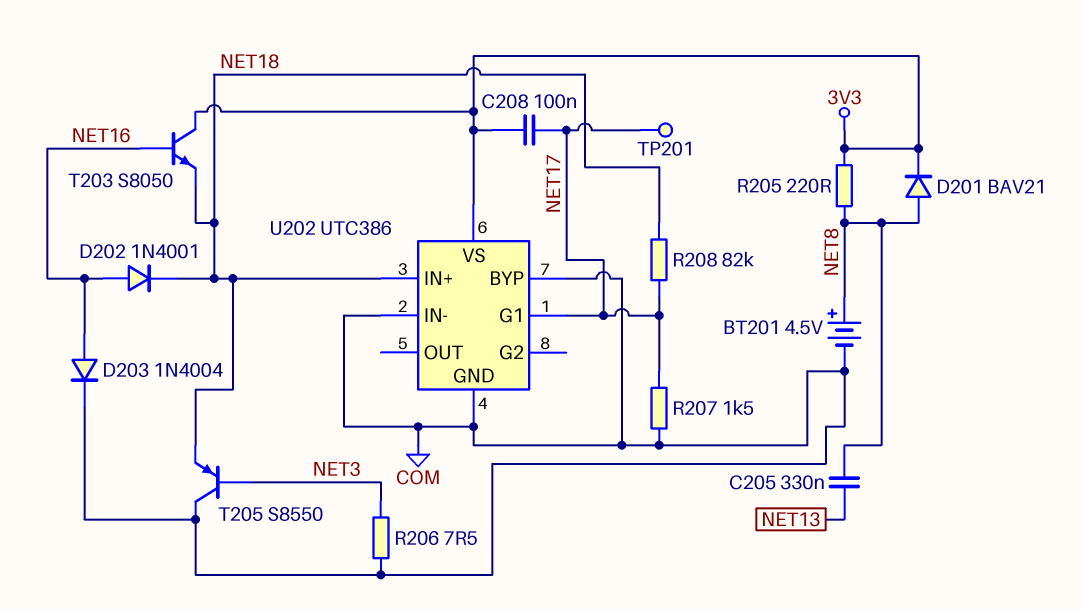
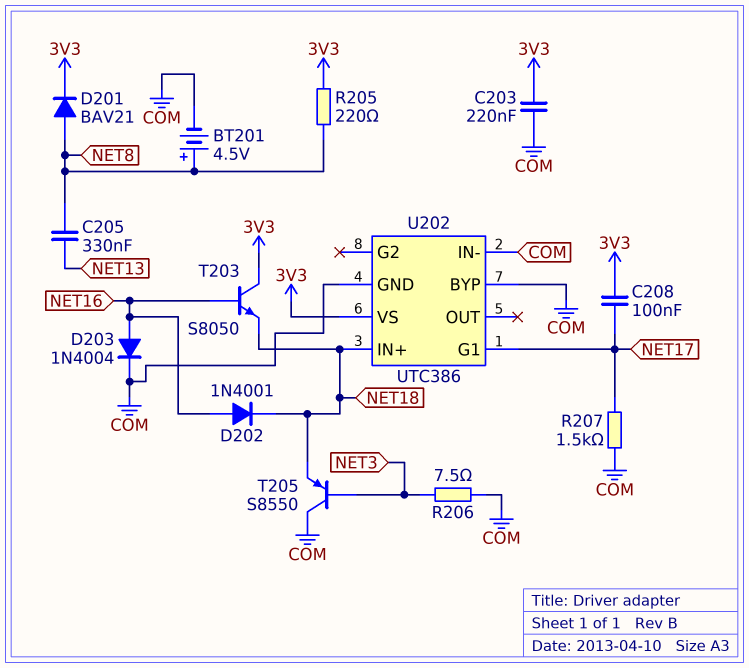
C203: none -> 220nF (3V3, COM)
R208: 82k (NET17, NET18) -> none
TP201: test point (NET17) -> none

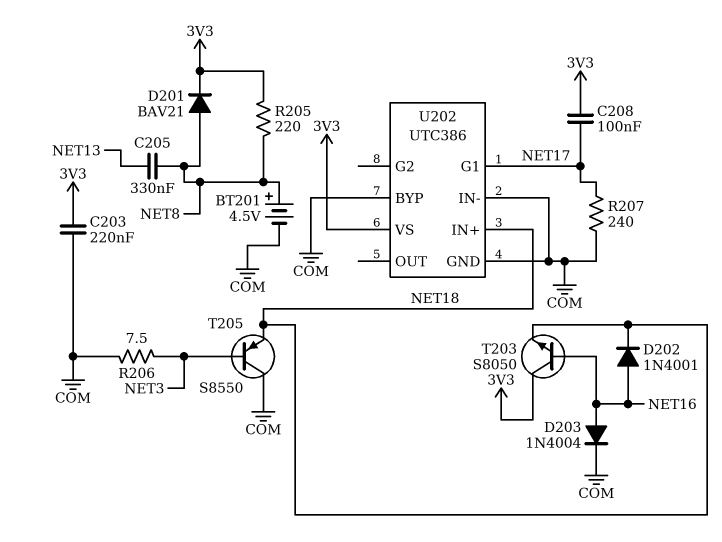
R207: 1.5k (COM, NET17) -> 240 (COM, NET17)

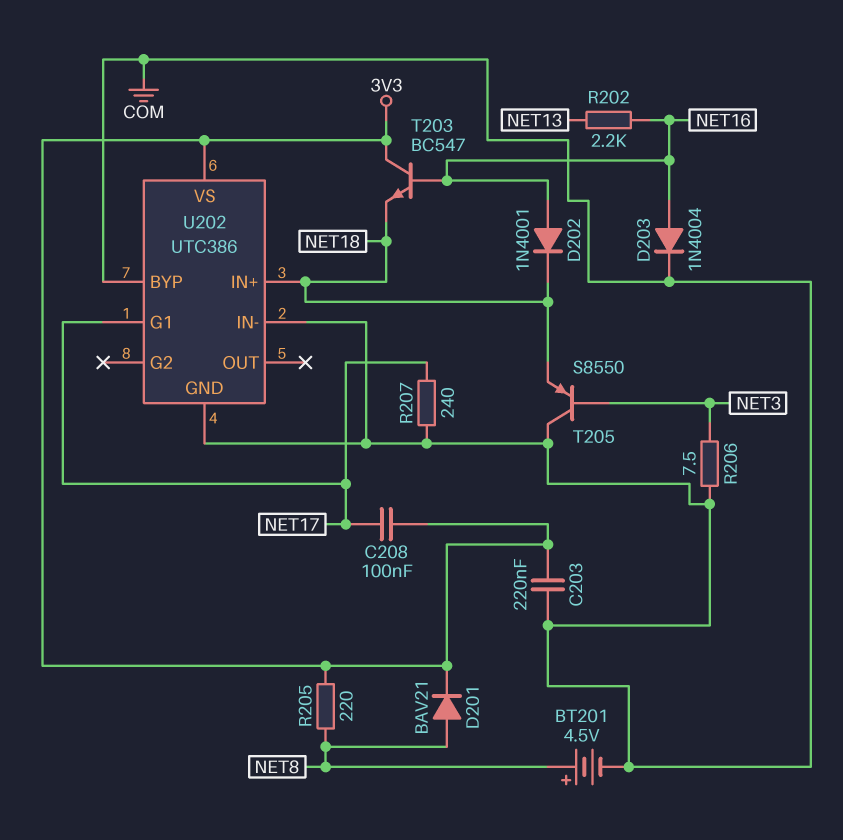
C205: 330nF (NET8, NET13) -> none
R202: none -> 2.2k (NET13, NET16)
T203: NPN S8050 (B NET16, C 3V3, E NET18) -> NPN BC547 (B NET16, C 3V3, E NET18)

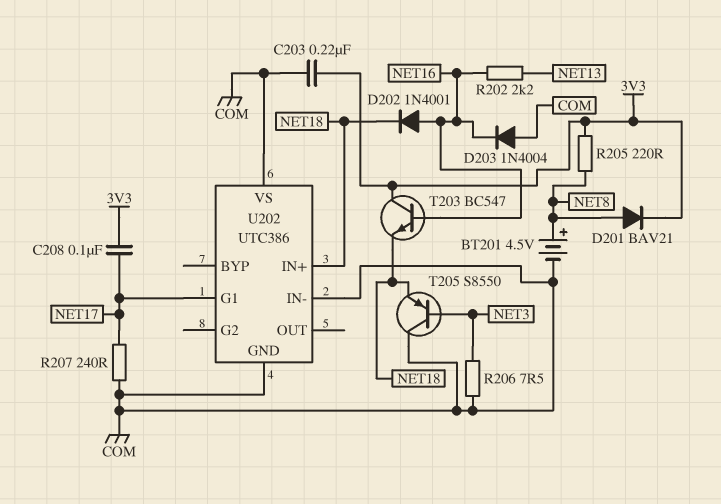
D203: diode 1N4004 (A NET16, K COM) -> diode 1N4004 (A COM, K NET16)
U202 pin BYP: COM -> none
U202 pin VS: 3V3 -> COM

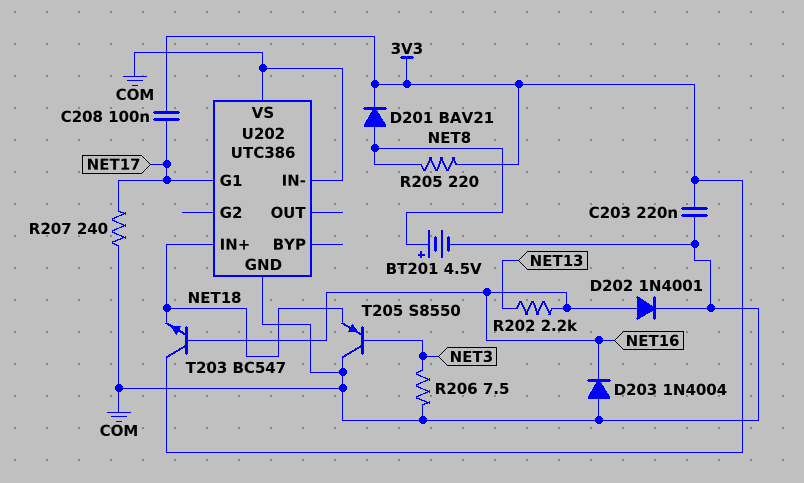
D202: diode 1N4001 (A NET16, K NET18) -> diode 1N4001 (A NET16, K COM)

